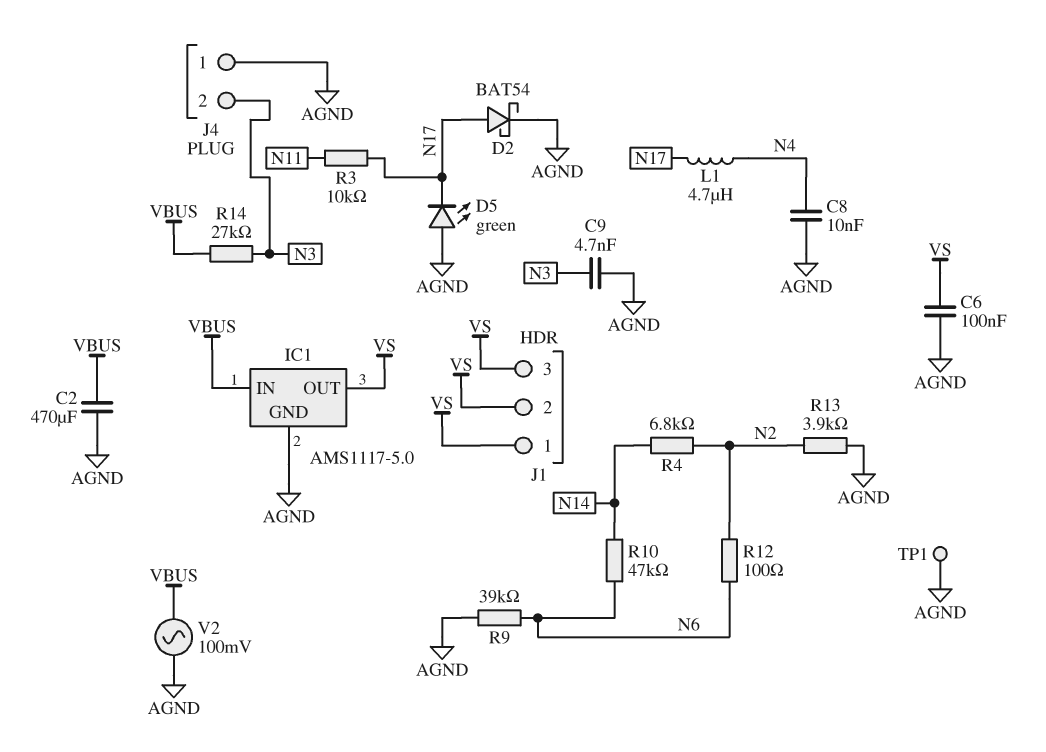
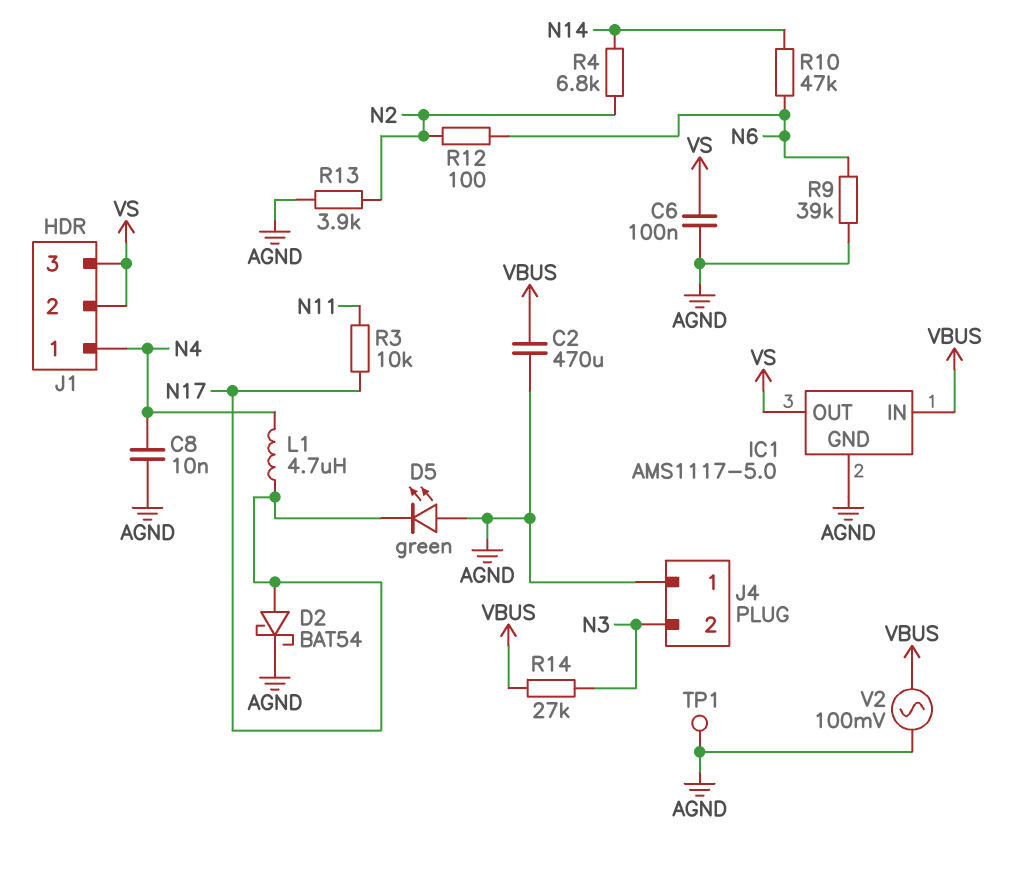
C9: 4.7nF (AGND, N3) -> none
J1 pin 1: VS -> N4

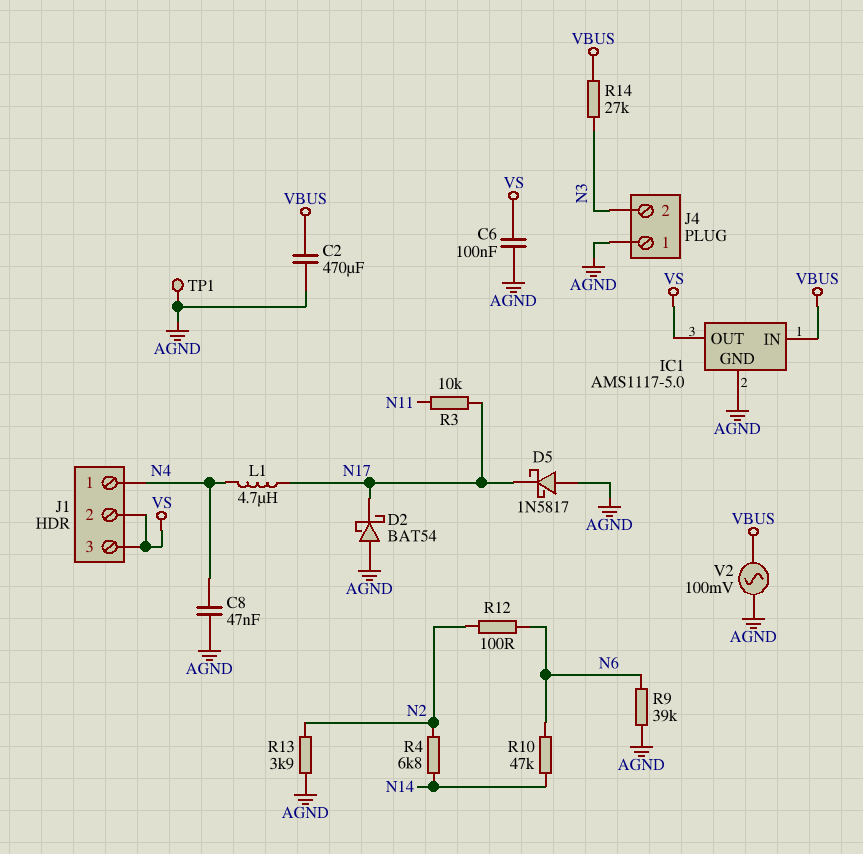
C8: 10nF (AGND, N4) -> 47nF (AGND, N4)
D2: schottky BAT54 (A N17, K AGND) -> schottky BAT54 (A AGND, K N17)
D5: LED green (A AGND, K N17) -> schottky 1N5817 (A AGND, K N17)

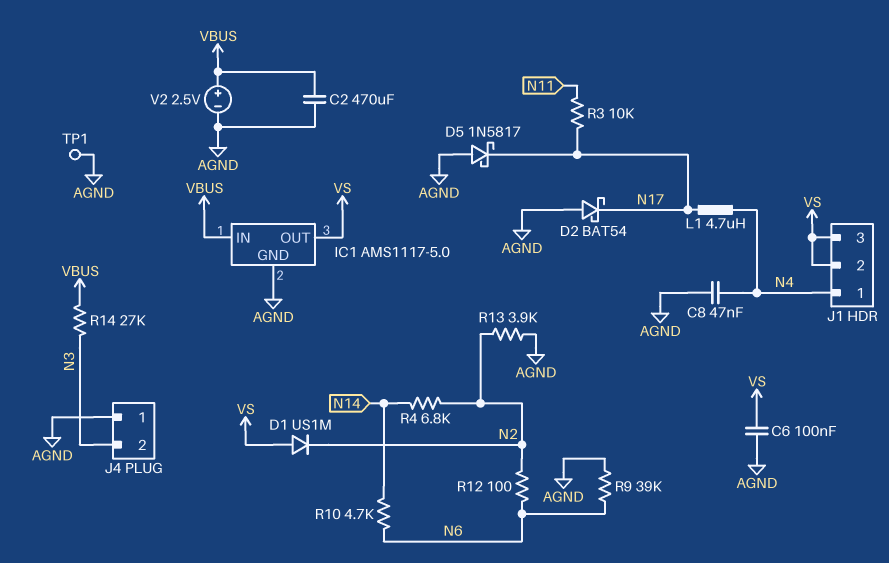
D1: none -> diode US1M (A VS, K N2)
R10: 47k (N6, N14) -> 4.7k (N6, N14)
V2: AC 100mV (AGND, VBUS) -> 2.5V (plus VBUS, minus AGND)

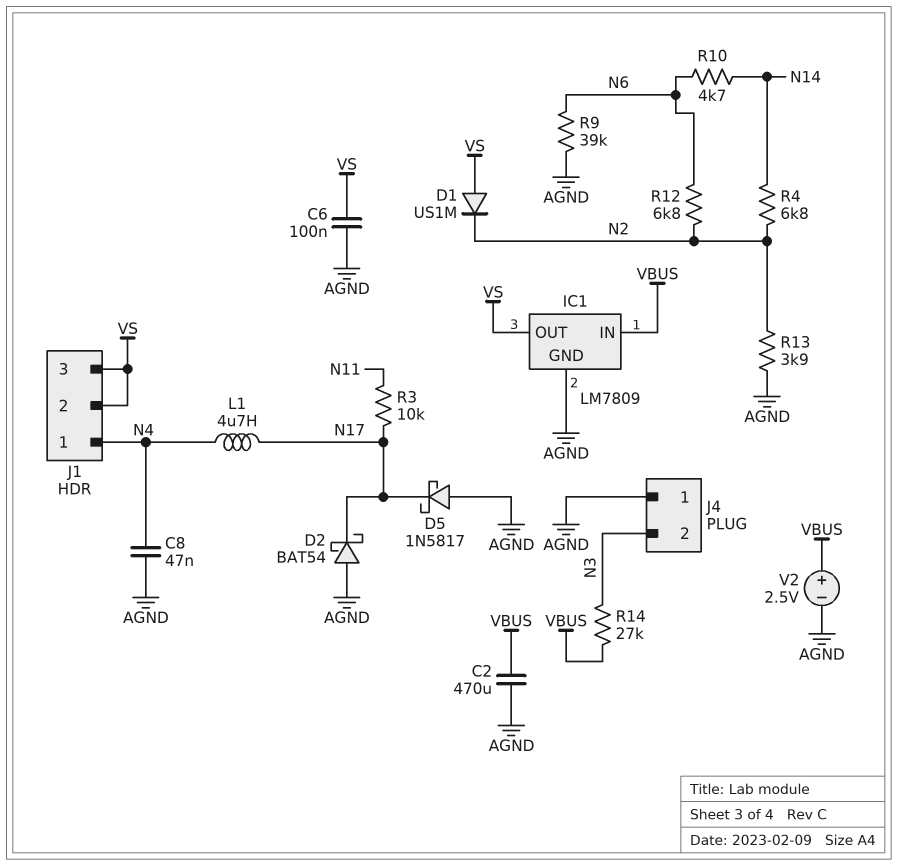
IC1: AMS1117-5.0 -> LM7809
R12: 100 (N2, N6) -> 6.8k (N2, N6)
TP1: test point (AGND) -> none

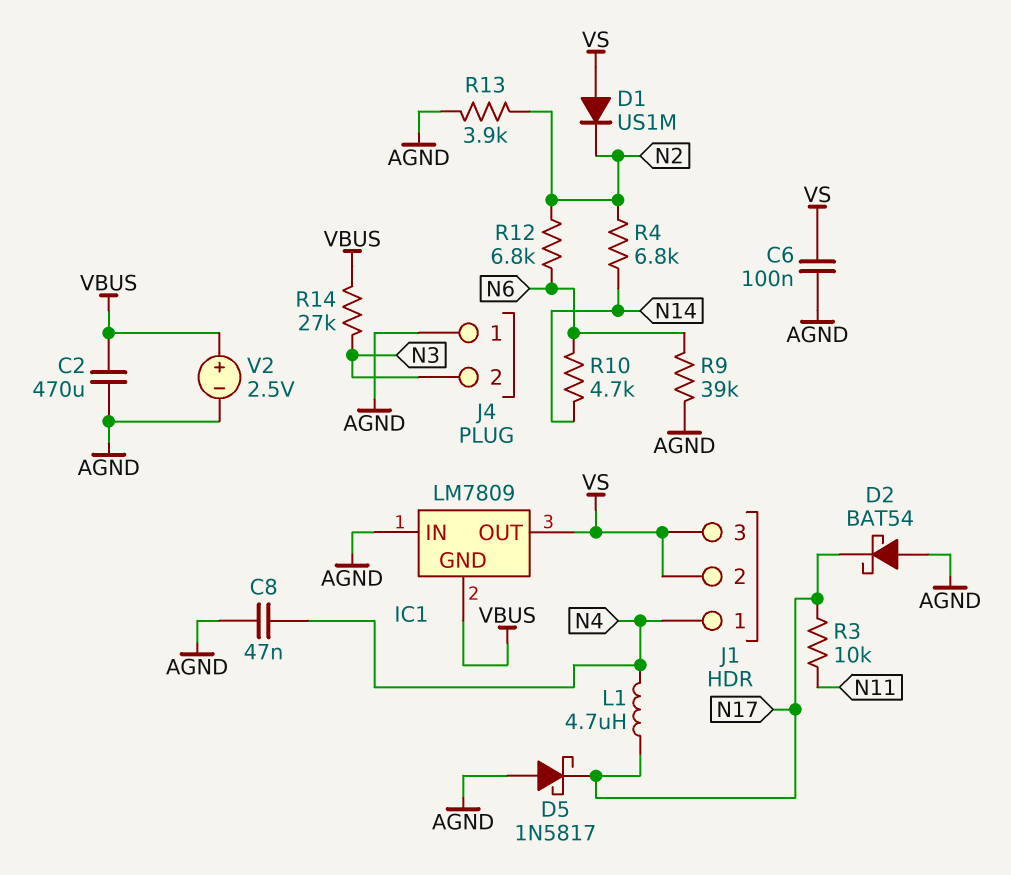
IC1 pin GND: AGND -> VBUS
IC1 pin IN: VBUS -> AGND

